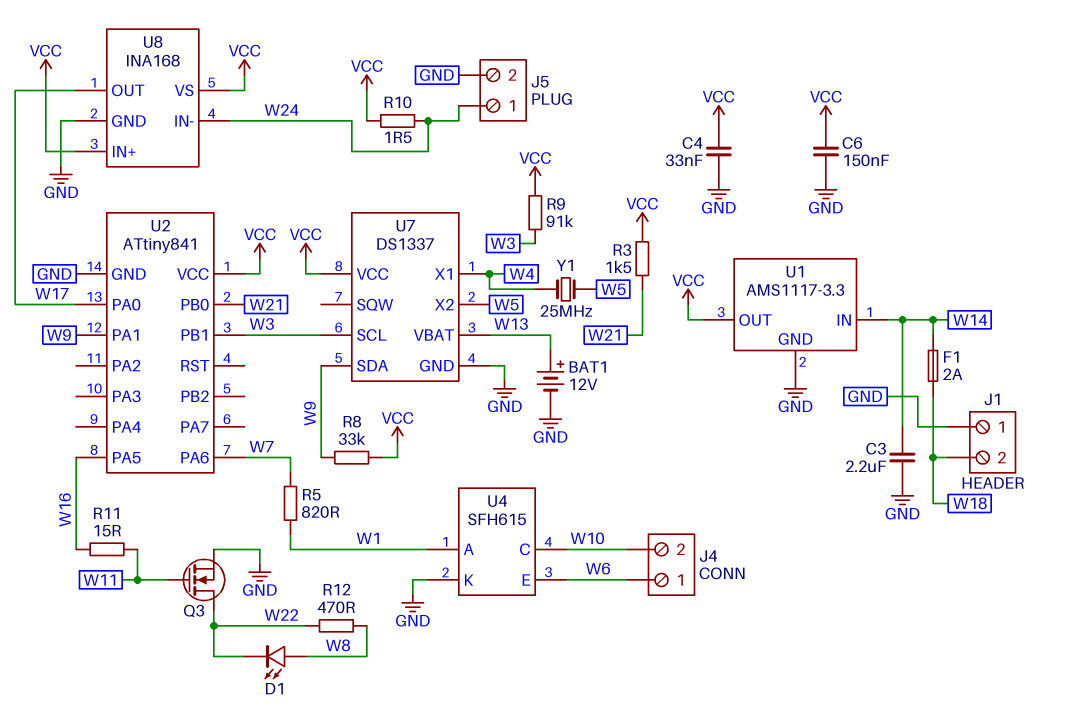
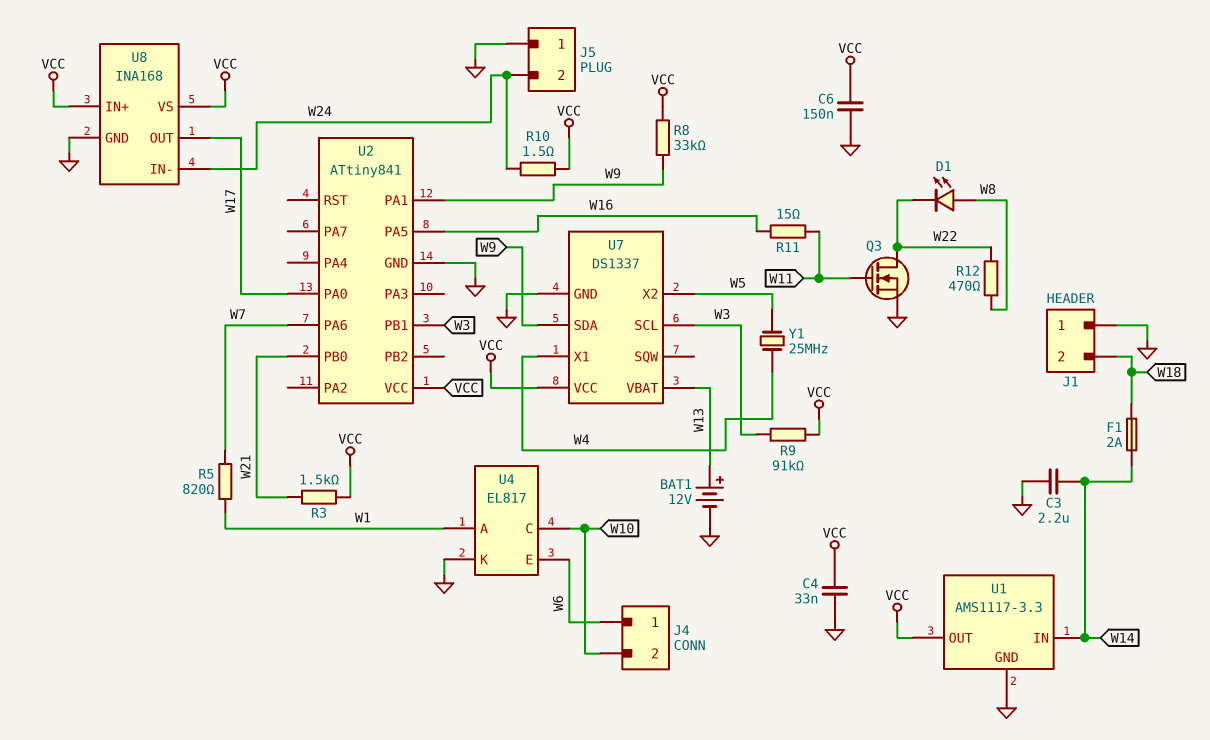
J5 pin 1: W24 -> GND
J5 pin 2: GND -> W24
U4: SFH615 -> EL817

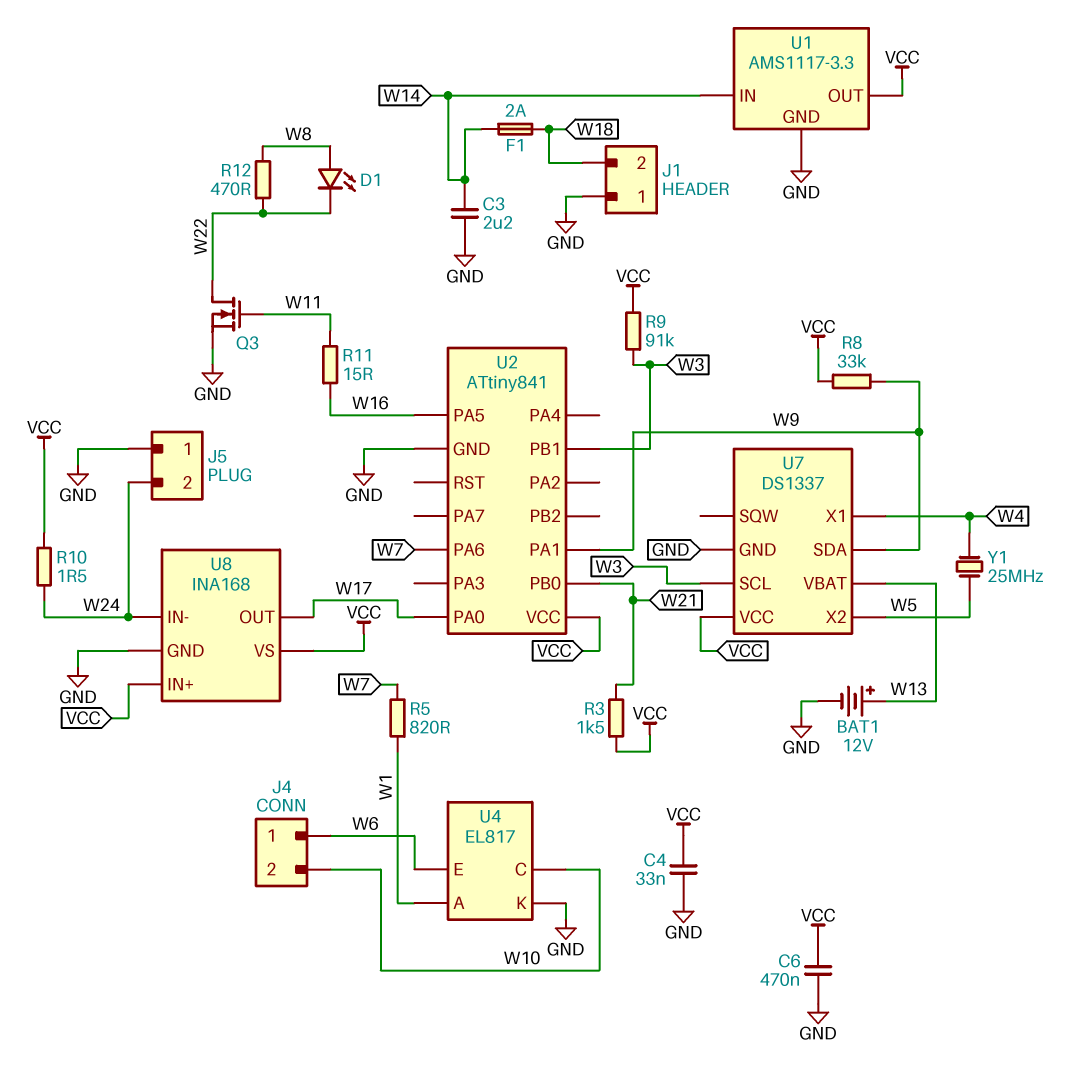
C6: 150nF (GND, VCC) -> 470nF (GND, VCC)

